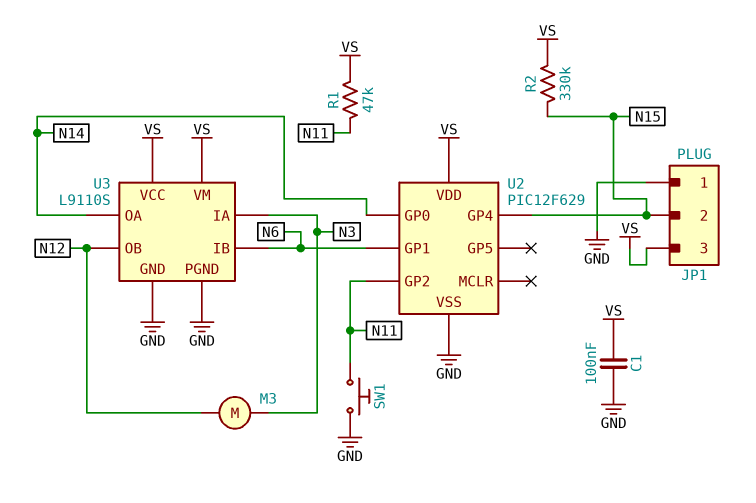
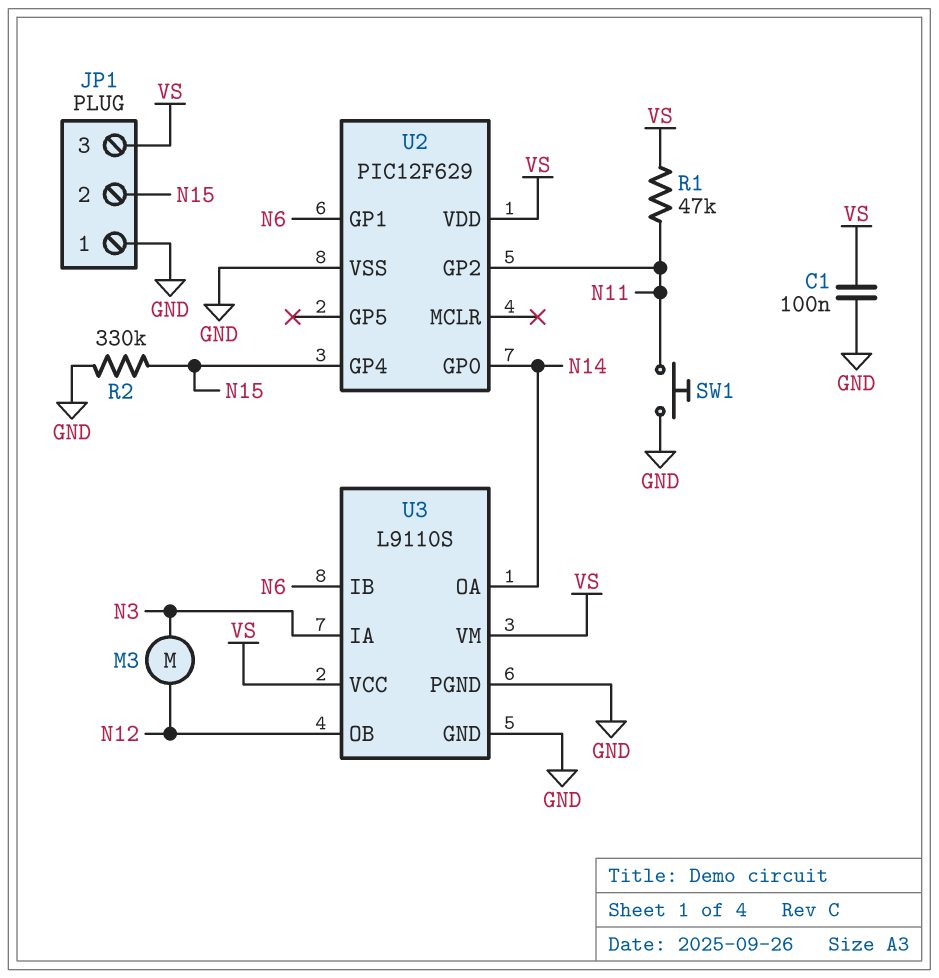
R2: 330k (N15, VS) -> 330k (GND, N15)

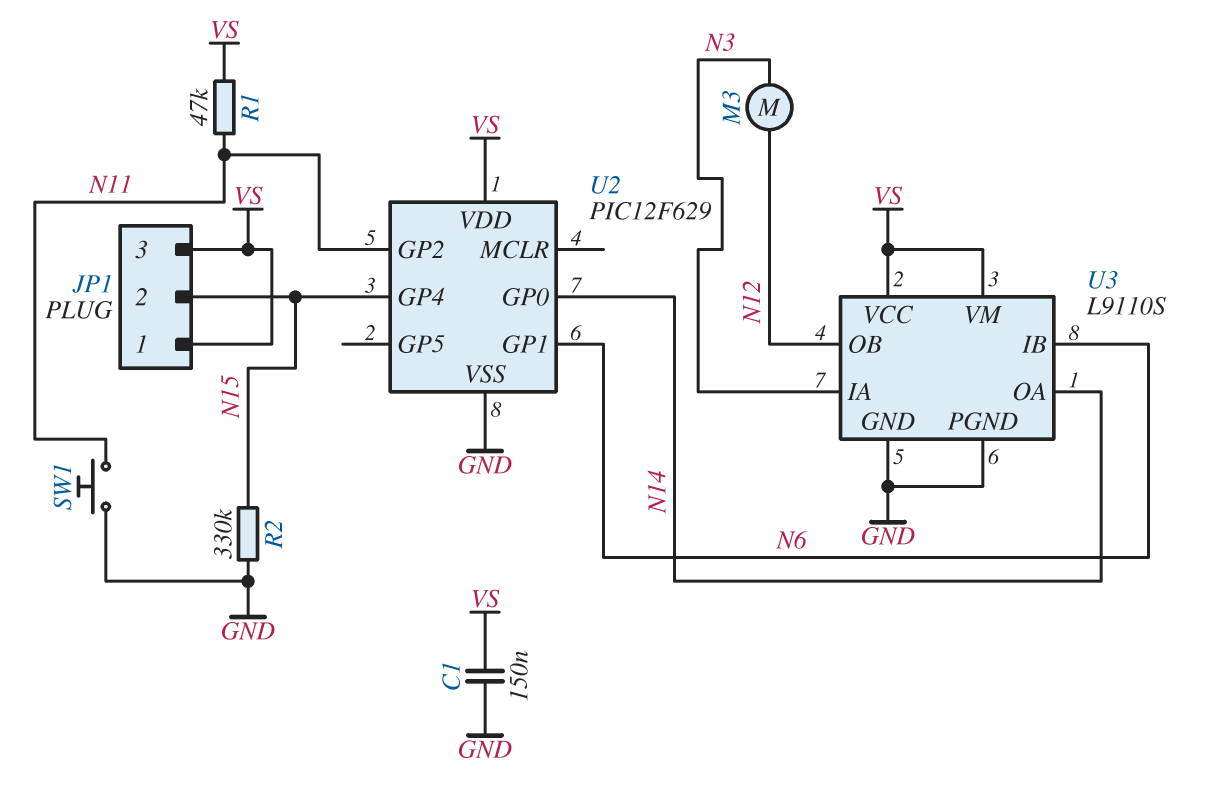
C1: 100nF (GND, VS) -> 150nF (GND, VS)
JP1 pin 1: GND -> VS

